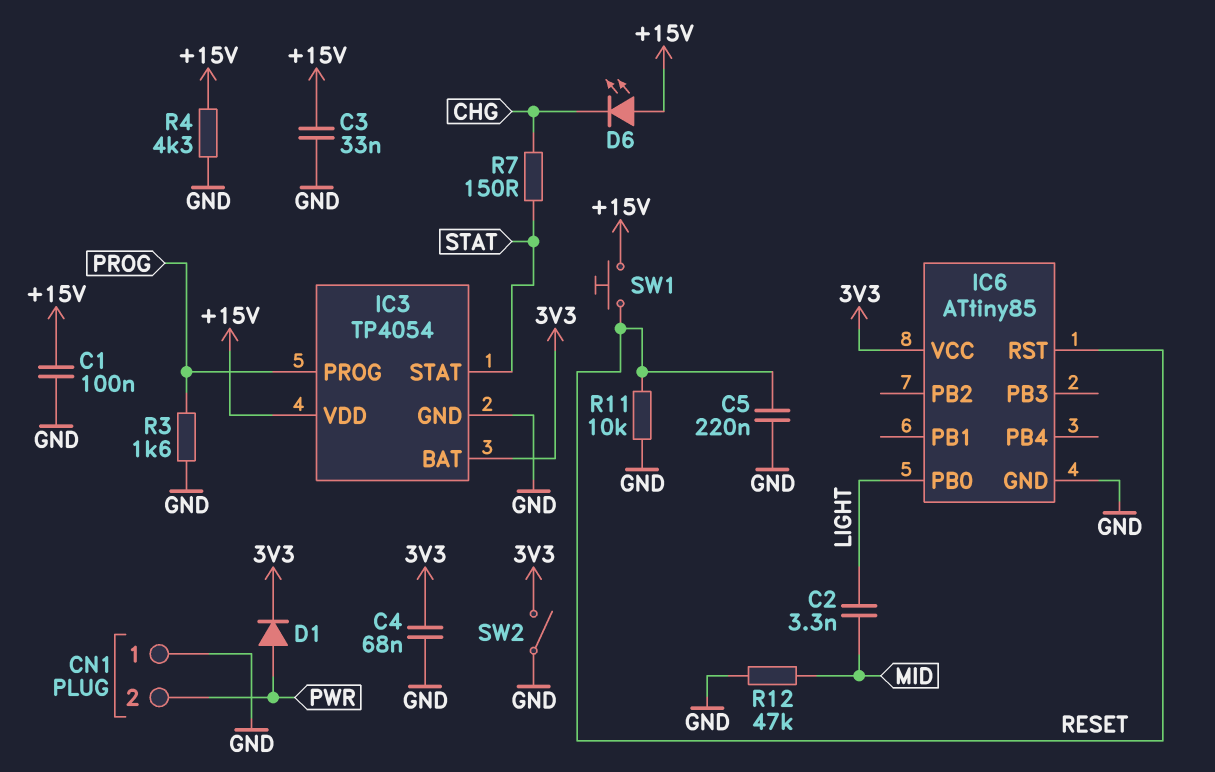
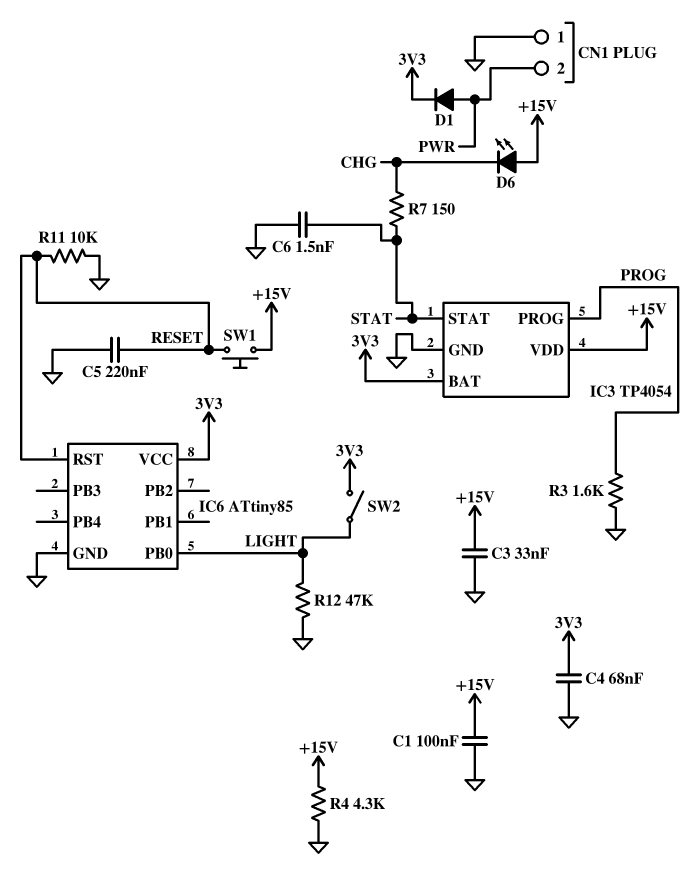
C2: 3.3nF (LIGHT, MID) -> none
C6: none -> 1.5nF (GND, STAT)
R12: 47k (GND, MID) -> 47k (GND, LIGHT)
SW2: switch (3V3, GND) -> switch (3V3, LIGHT)

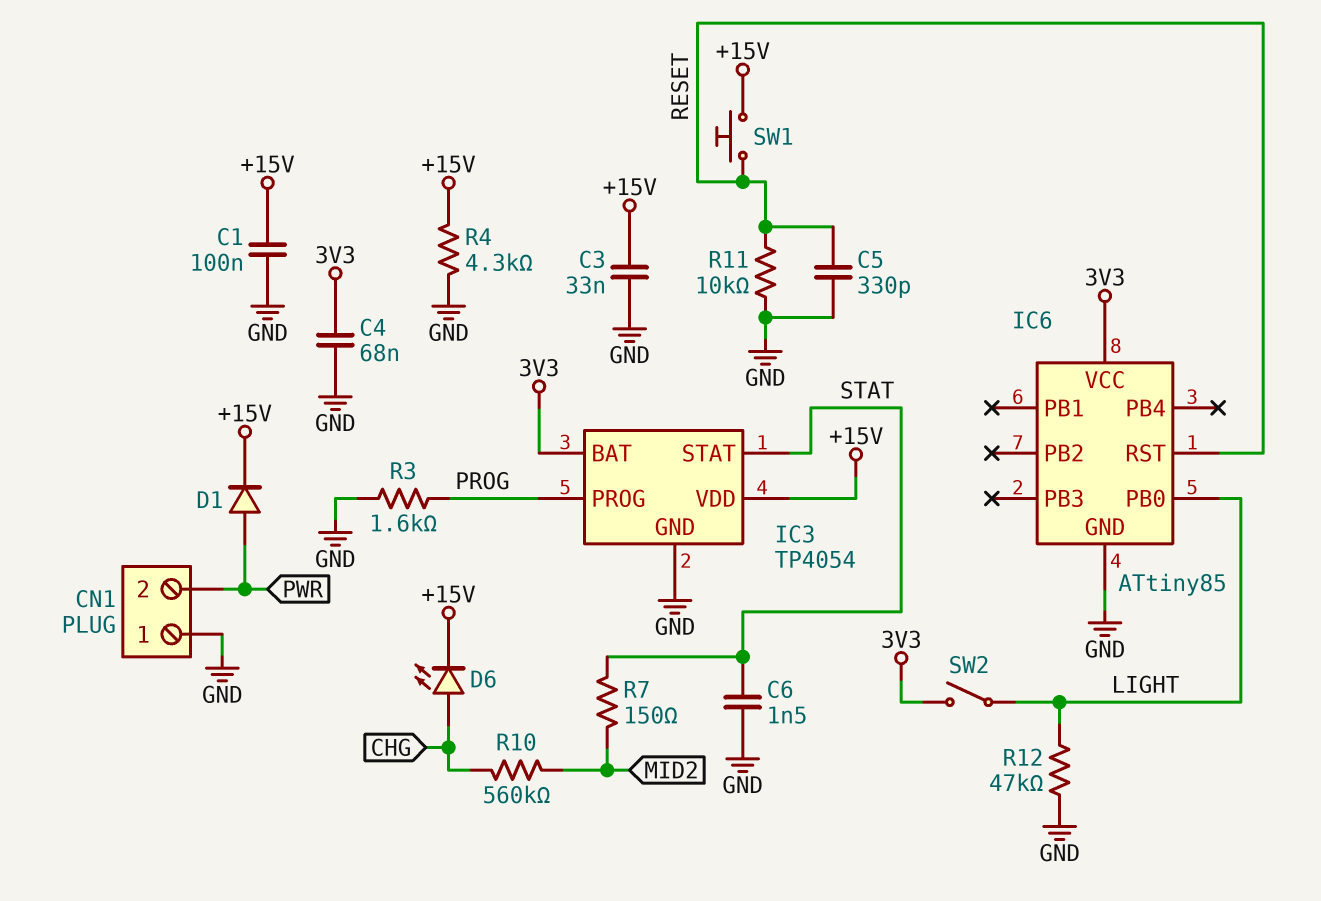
C5: 220nF (GND, RESET) -> 330pF (GND, RESET)
D1: diode (A PWR, K 3V3) -> diode (A PWR, K +15V)
D6: LED (A +15V, K CHG) -> LED (A CHG, K +15V)
R7: 150 (CHG, STAT) -> 150 (MID2, STAT)
R10: none -> 560k (CHG, MID2)

